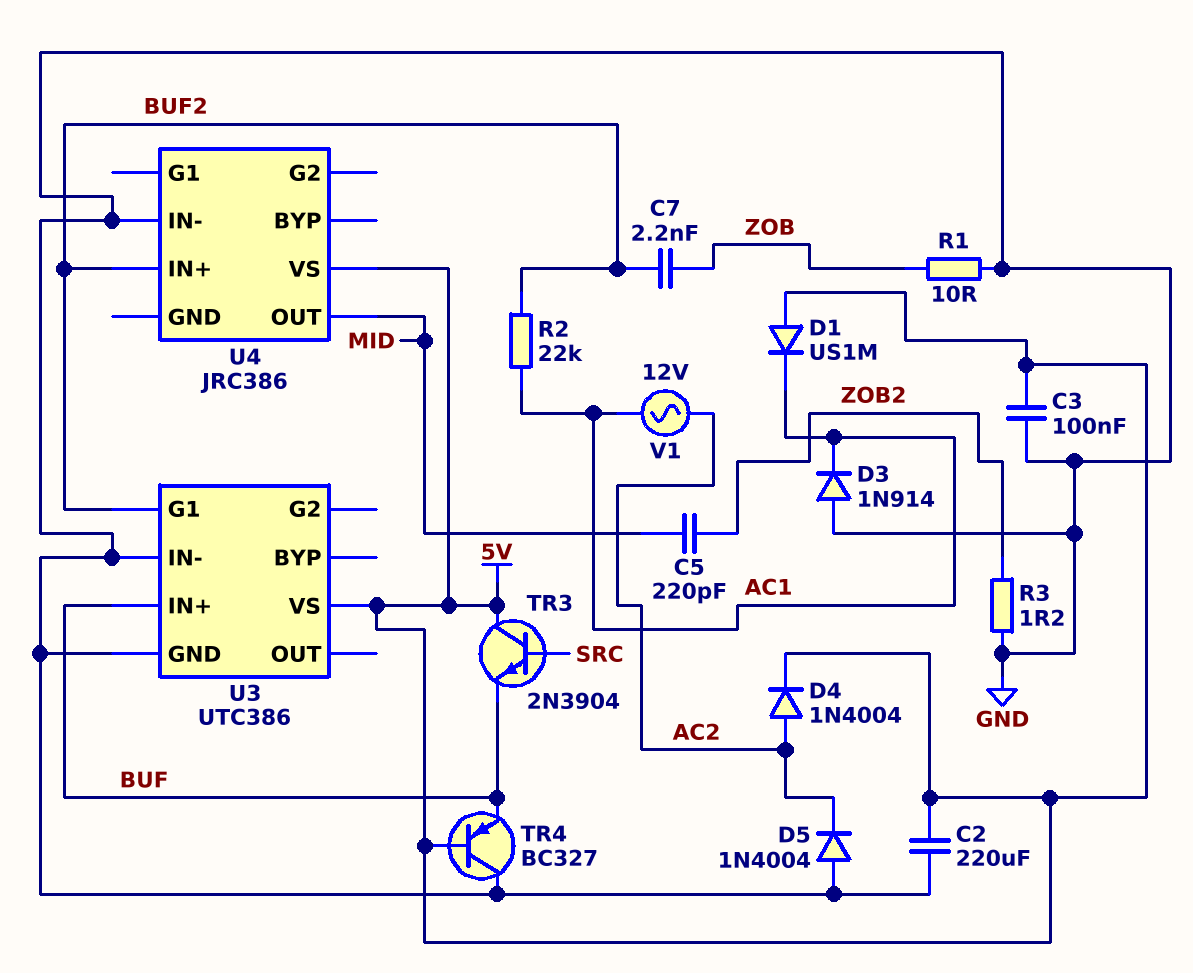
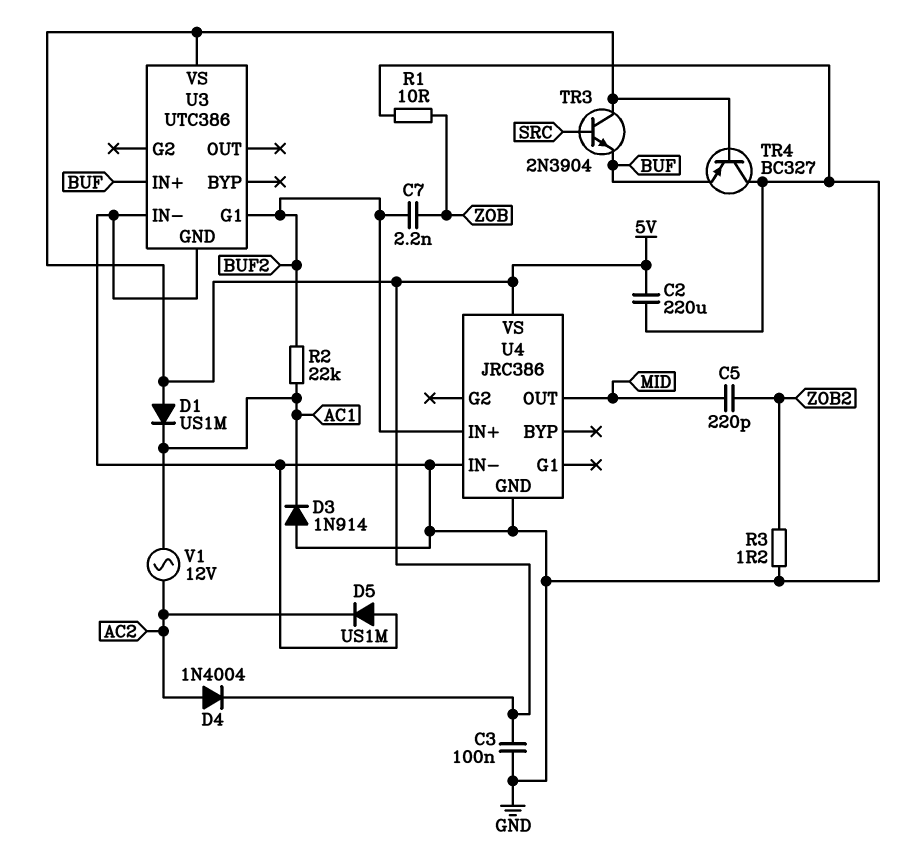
D5: diode 1N4004 (A GND, K AC2) -> diode US1M (A GND, K AC2)
U4 pin GND: none -> GND

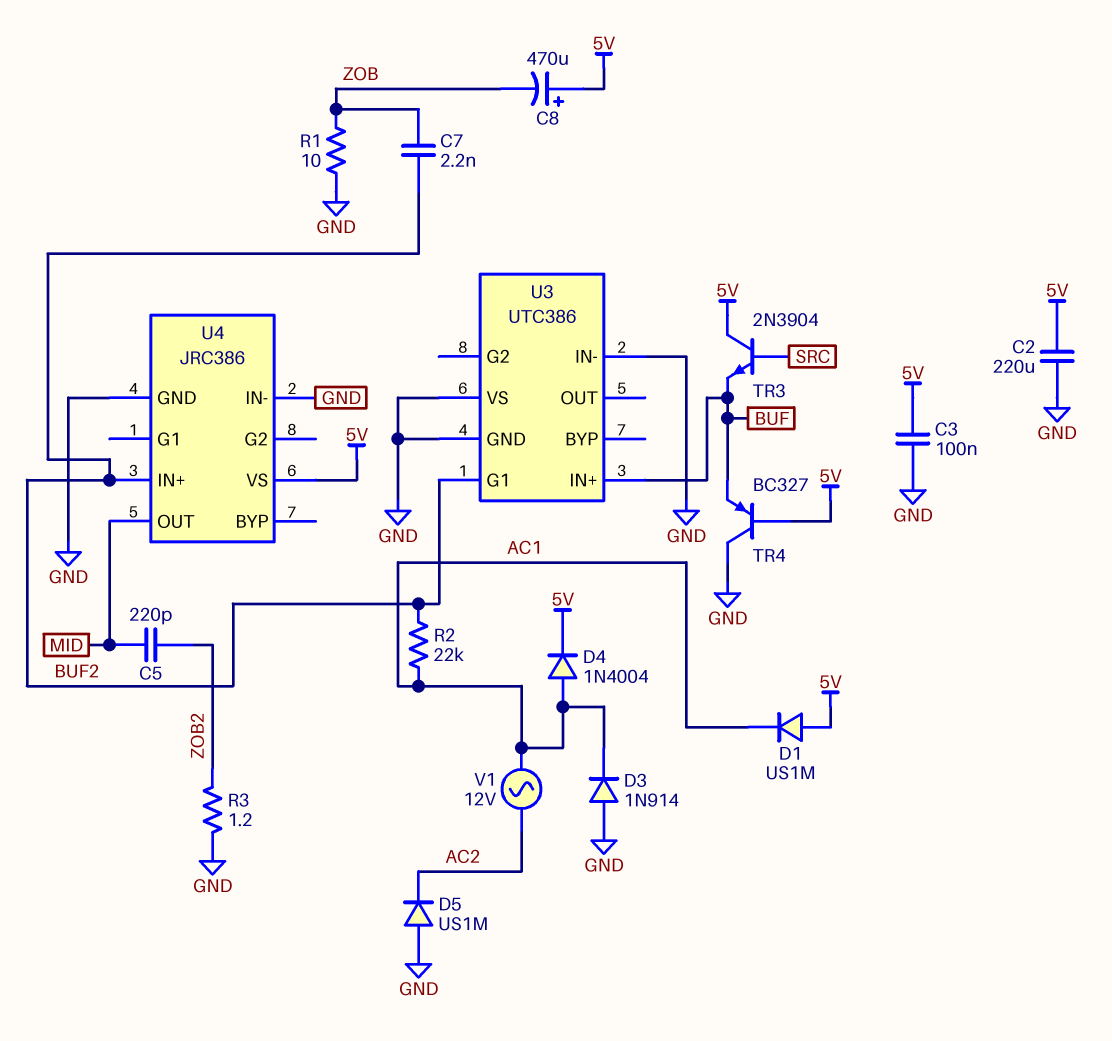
C8: none -> 470uF (plus 5V, minus ZOB)
D4: diode 1N4004 (A AC2, K 5V) -> diode 1N4004 (A AC1, K 5V)
U3 pin VS: 5V -> GND

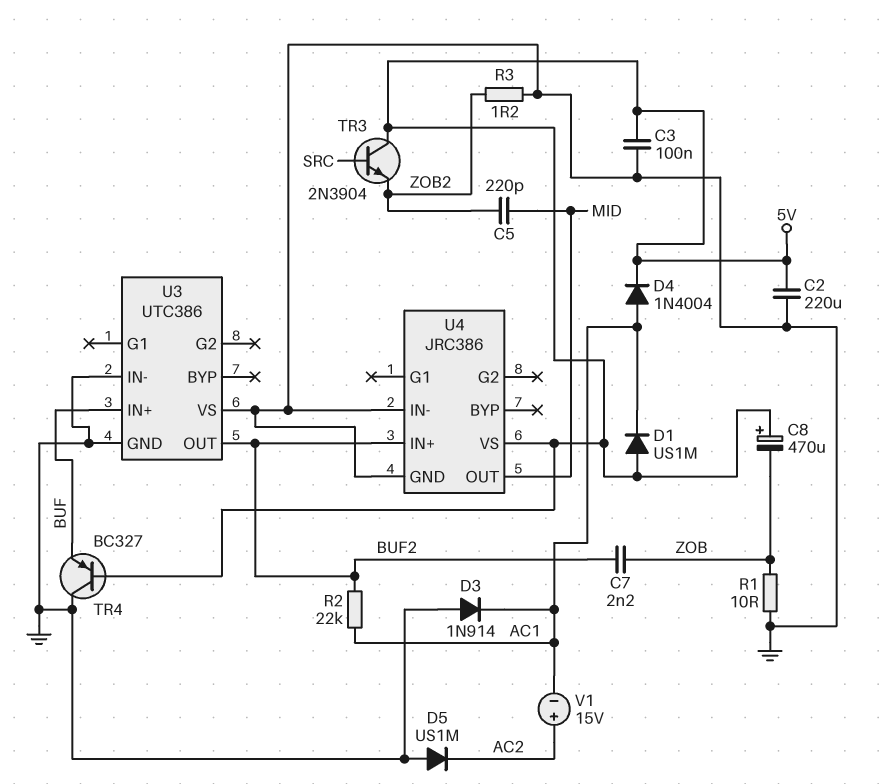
TR3: NPN 2N3904 (B SRC, C 5V, E BUF) -> NPN 2N3904 (B SRC, C 5V, E ZOB2)
U3 pin G1: BUF2 -> none
U3 pin OUT: none -> BUF2
V1: AC 12V (AC1, AC2) -> 15V (plus AC2, minus AC1)

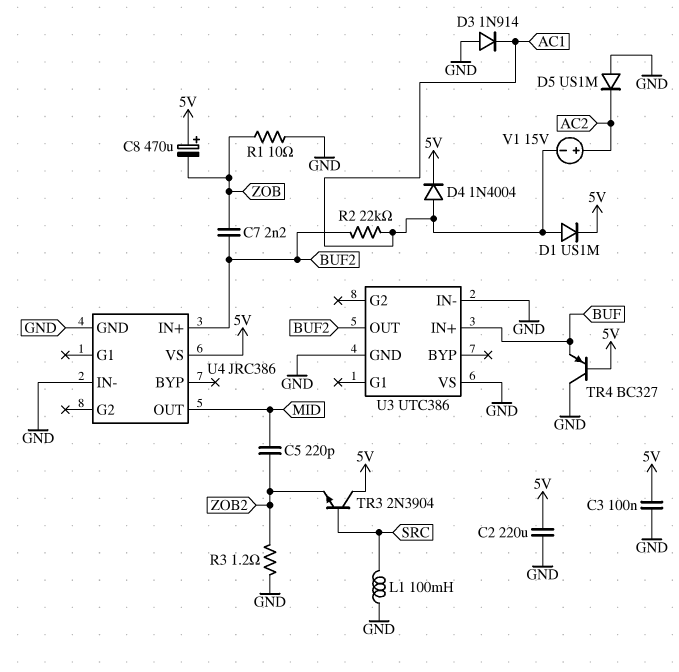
D1: diode US1M (A 5V, K AC1) -> diode US1M (A AC1, K 5V)
L1: none -> 100mH (GND, SRC)

